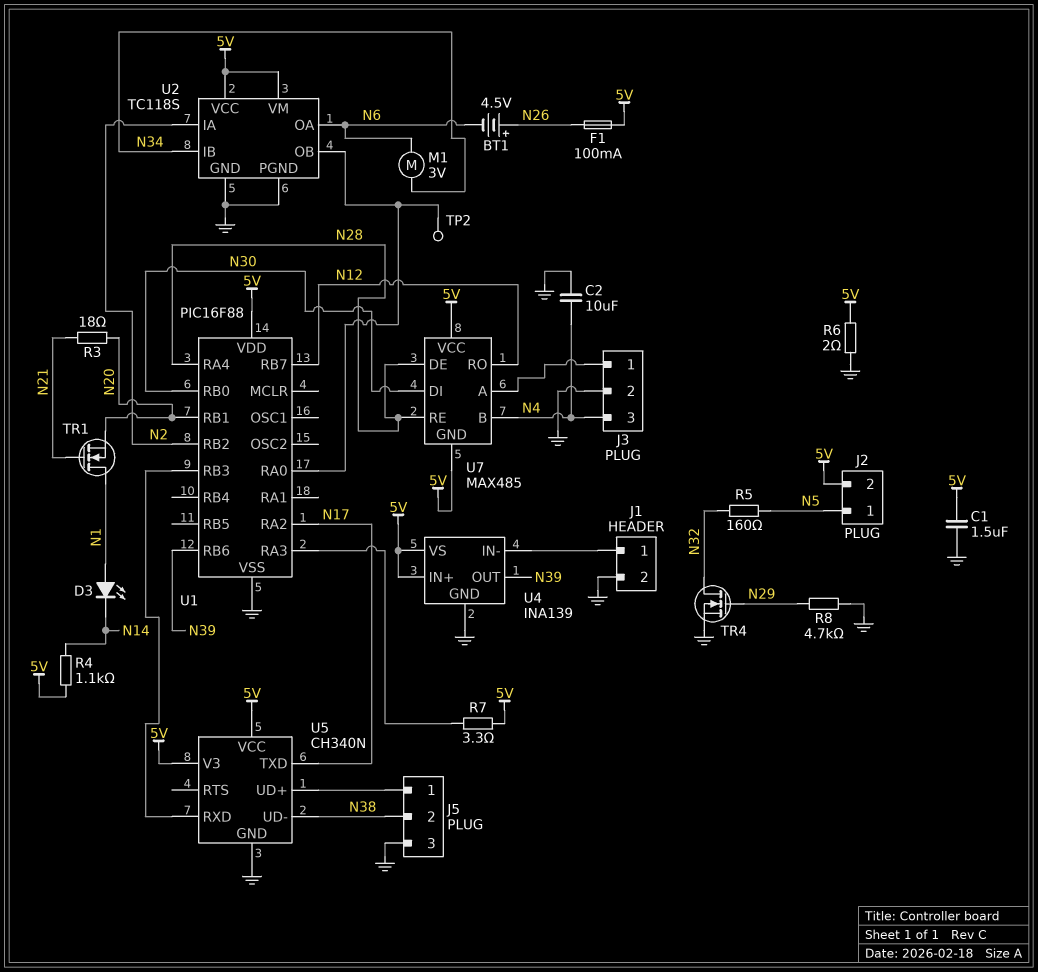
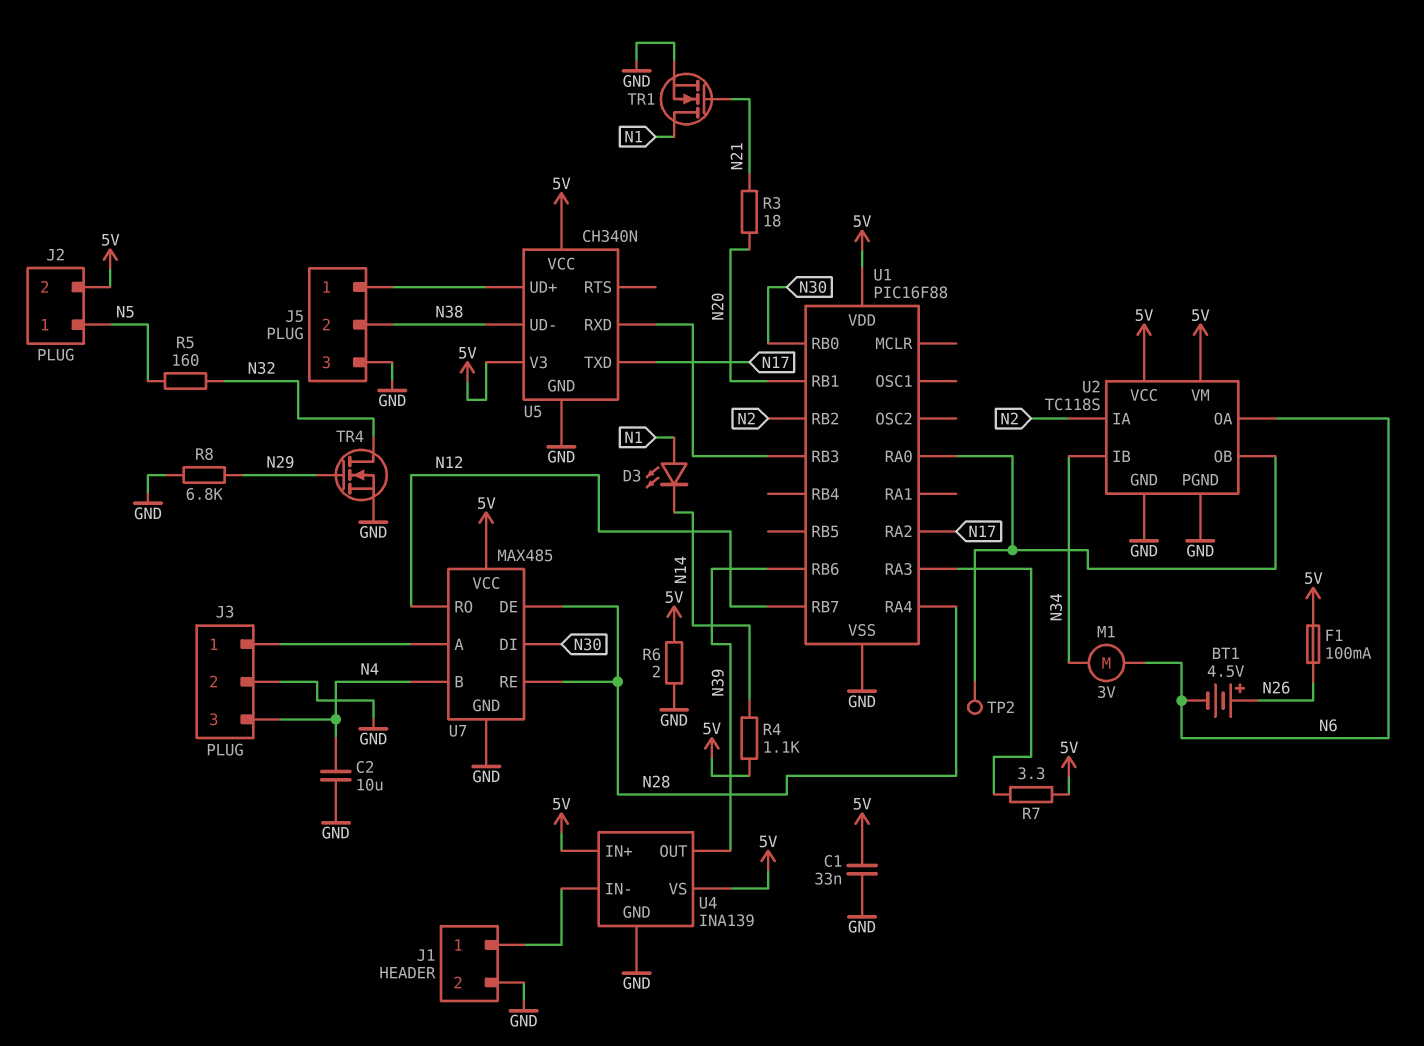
C1: 1.5uF (5V, GND) -> 33nF (5V, GND)
R8: 4.7k (GND, N29) -> 6.8k (GND, N29)
TR1: NMOS (G N21, D N1, S N20) -> NMOS (G N21, D N1, S GND)
U7 pin GND: 5V -> GND

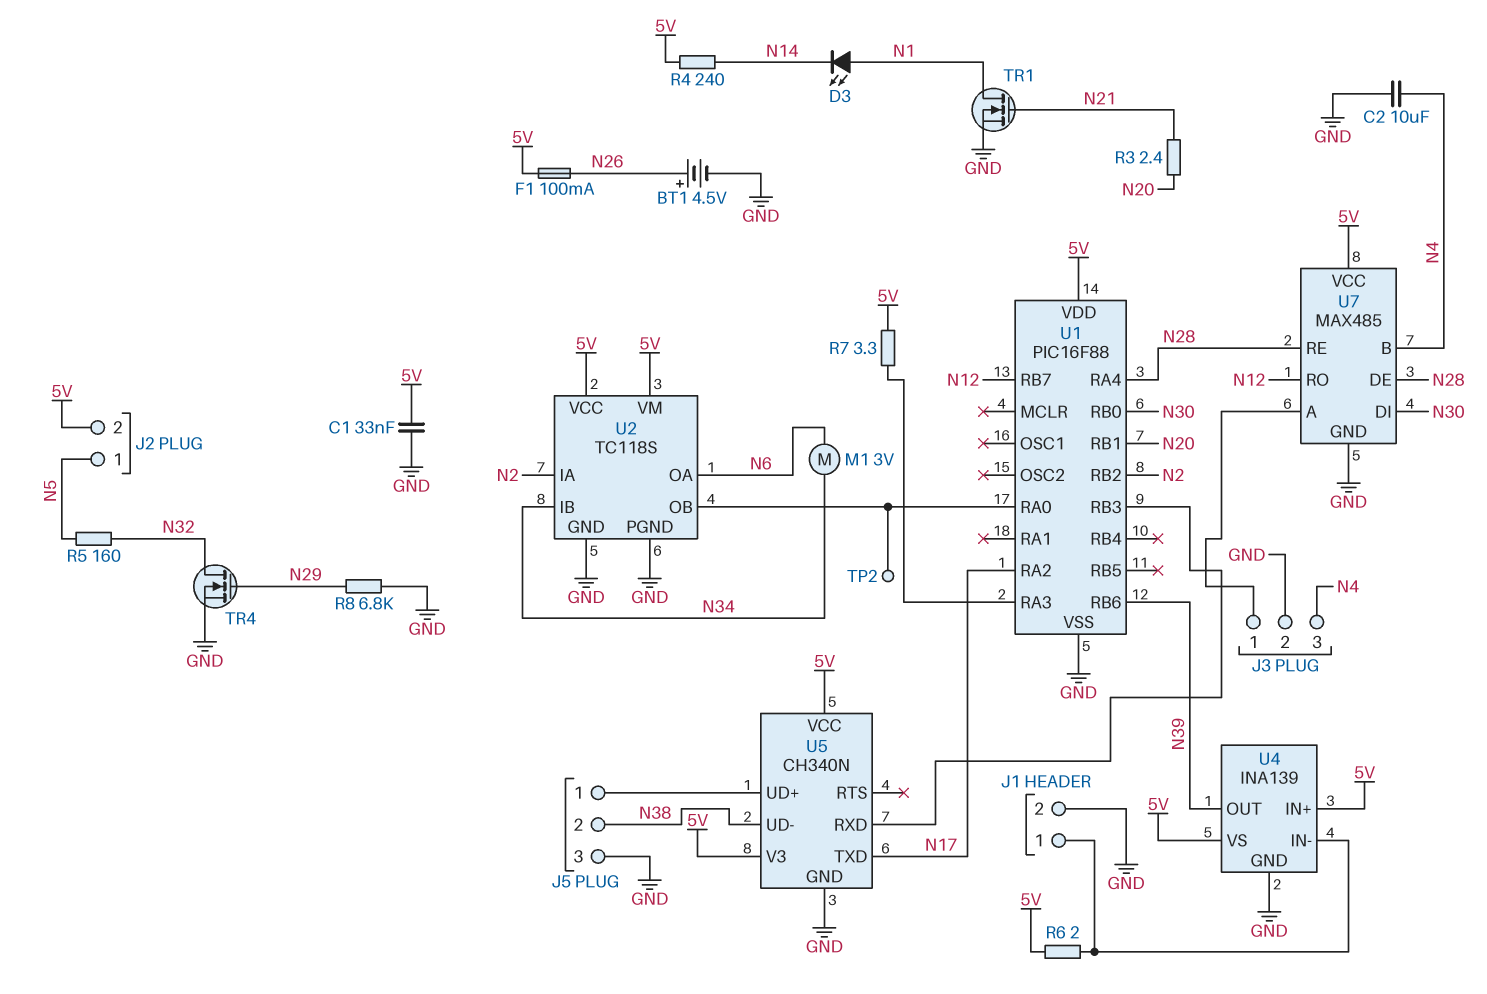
BT1: 4.5V (plus N26, minus N6) -> 4.5V (plus N26, minus GND)
R3: 18 (N20, N21) -> 2.4 (N20, N21)
R4: 1.1k (5V, N14) -> 240 (5V, N14)
R6: 2 (5V, GND) -> 2 (5V, J1/1)

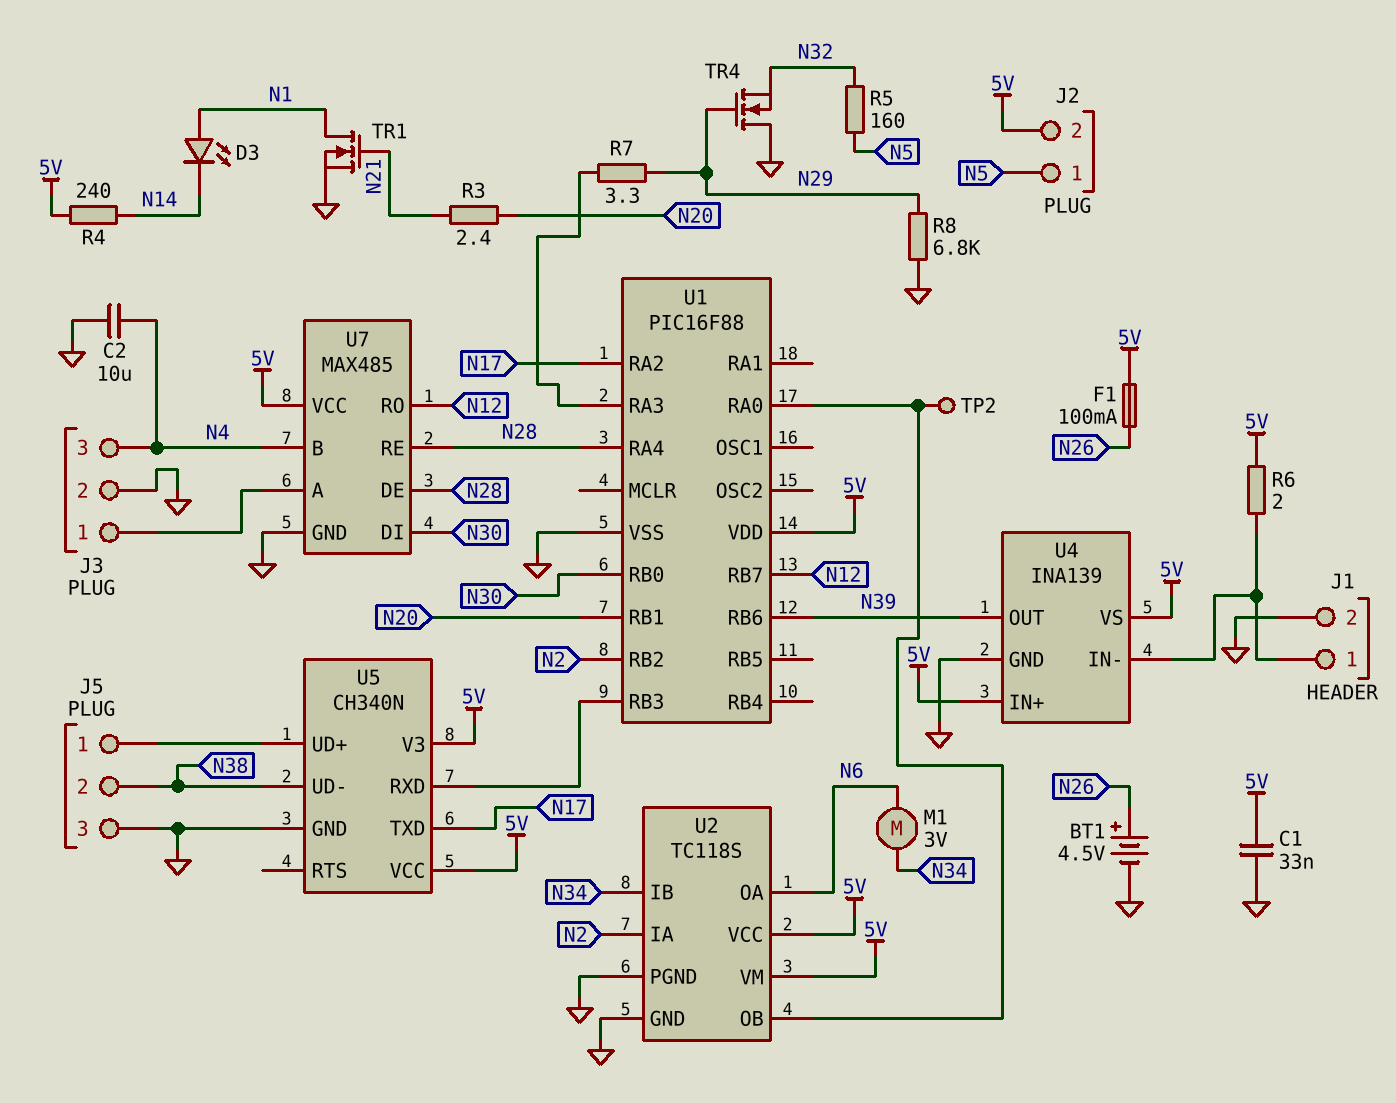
R7: 3.3 (5V, U1/RA3) -> 3.3 (N29, U1/RA3)
TR4: NMOS (G N29, D N32, S GND) -> NMOS (G N29, D GND, S N32)

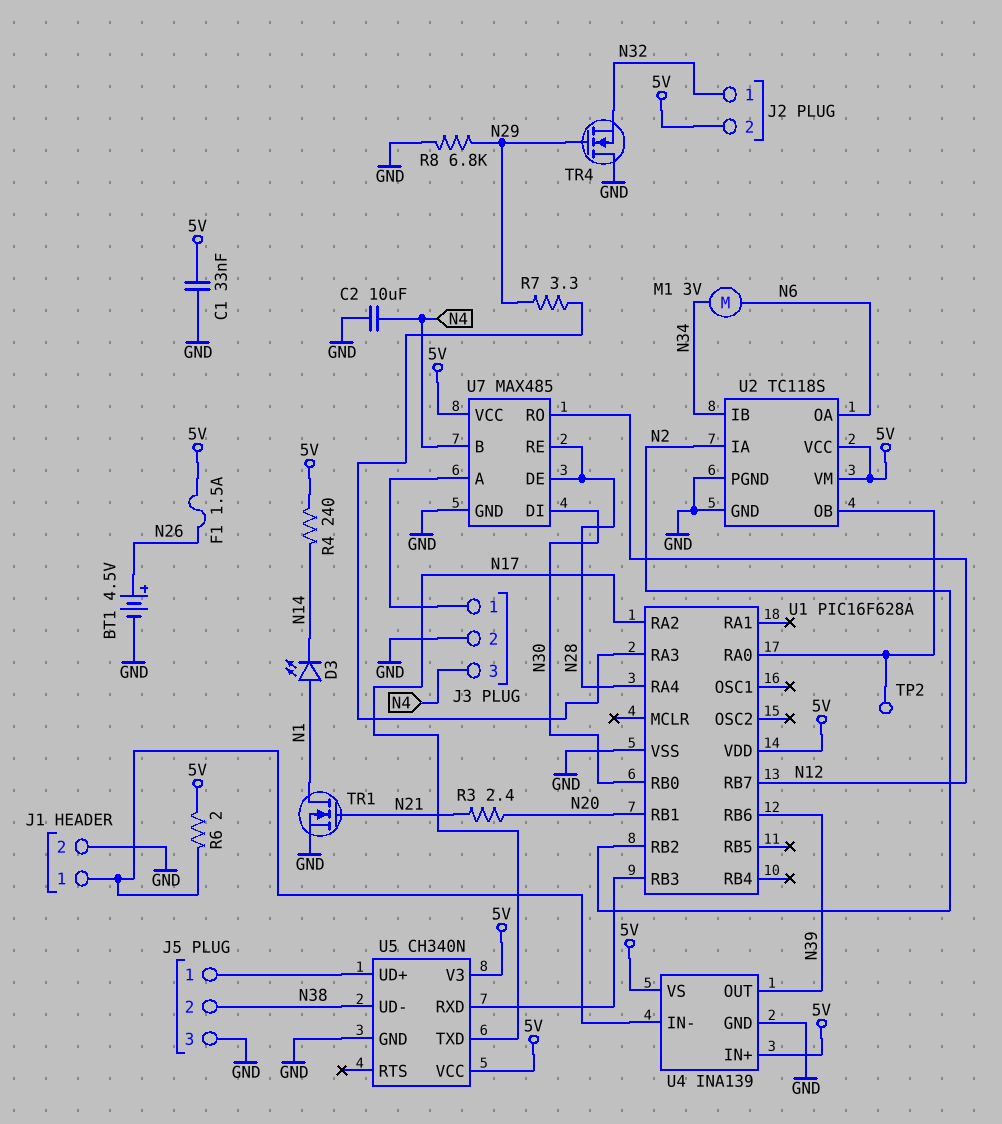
F1: 100mA (5V, N26) -> 1.5A (5V, N26)
J2 pin 1: N5 -> N32
R5: 160 (N5, N32) -> none
U1: PIC16F88 -> PIC16F628A

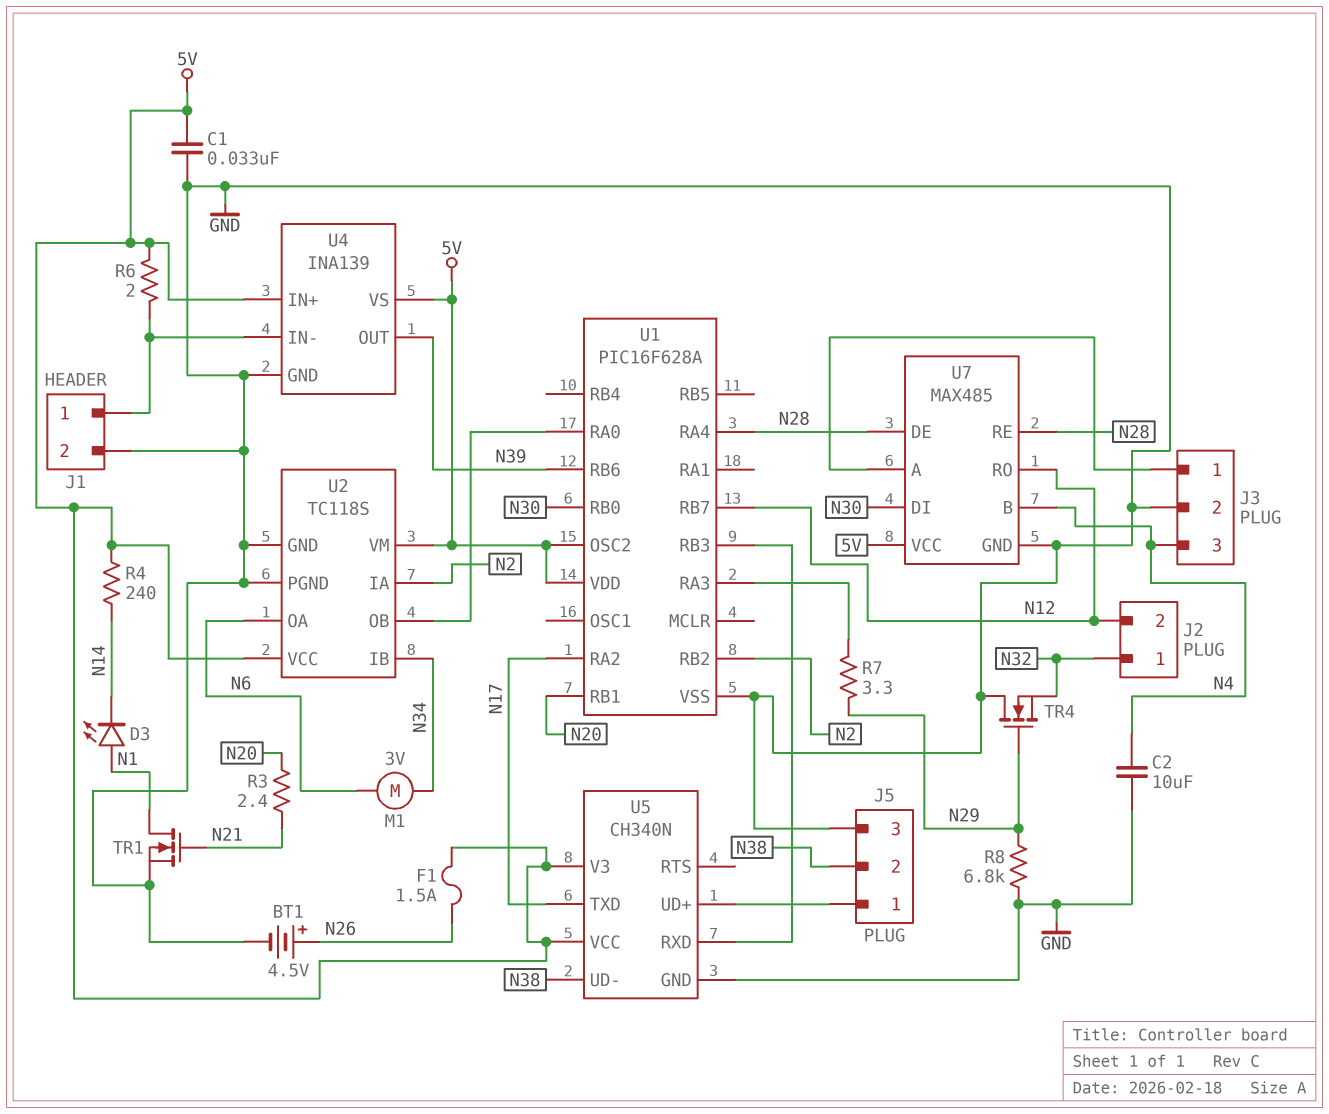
J2 pin 2: 5V -> N12
TP2: test point (U1/RA0) -> none
U1 pin OSC2: none -> 5V

